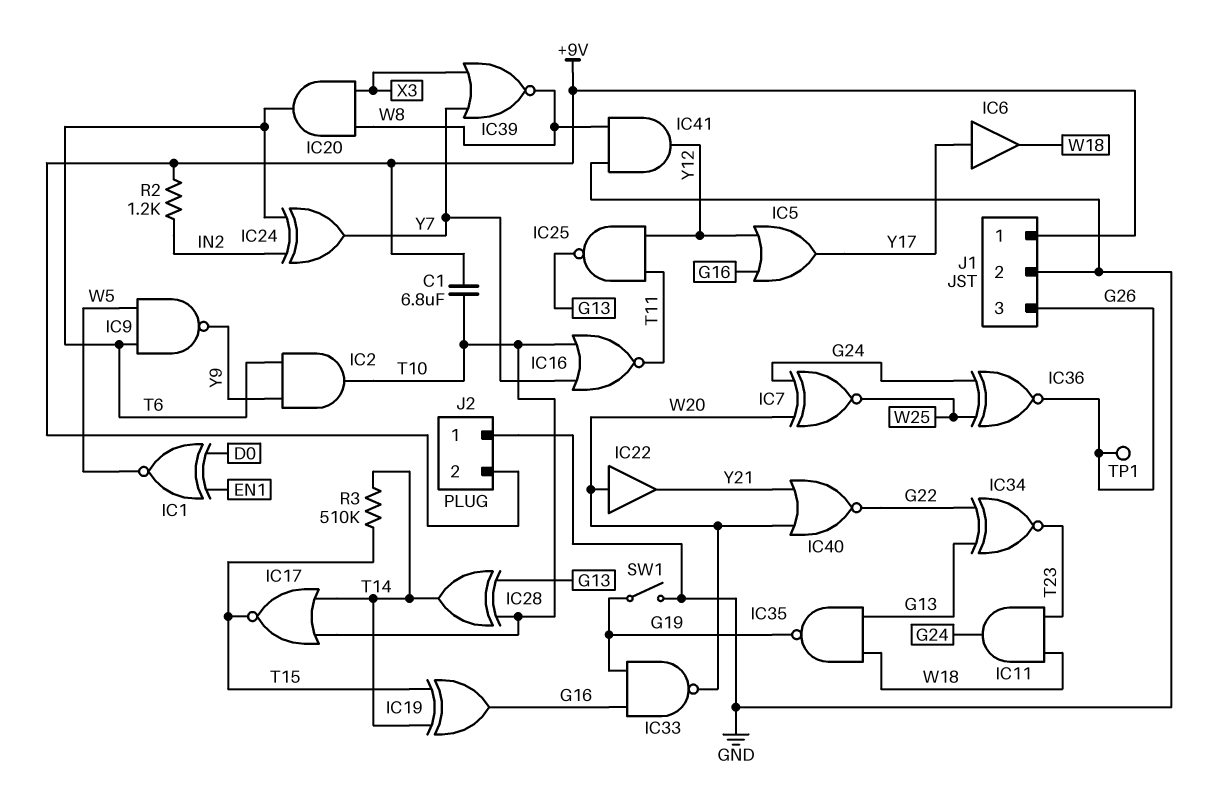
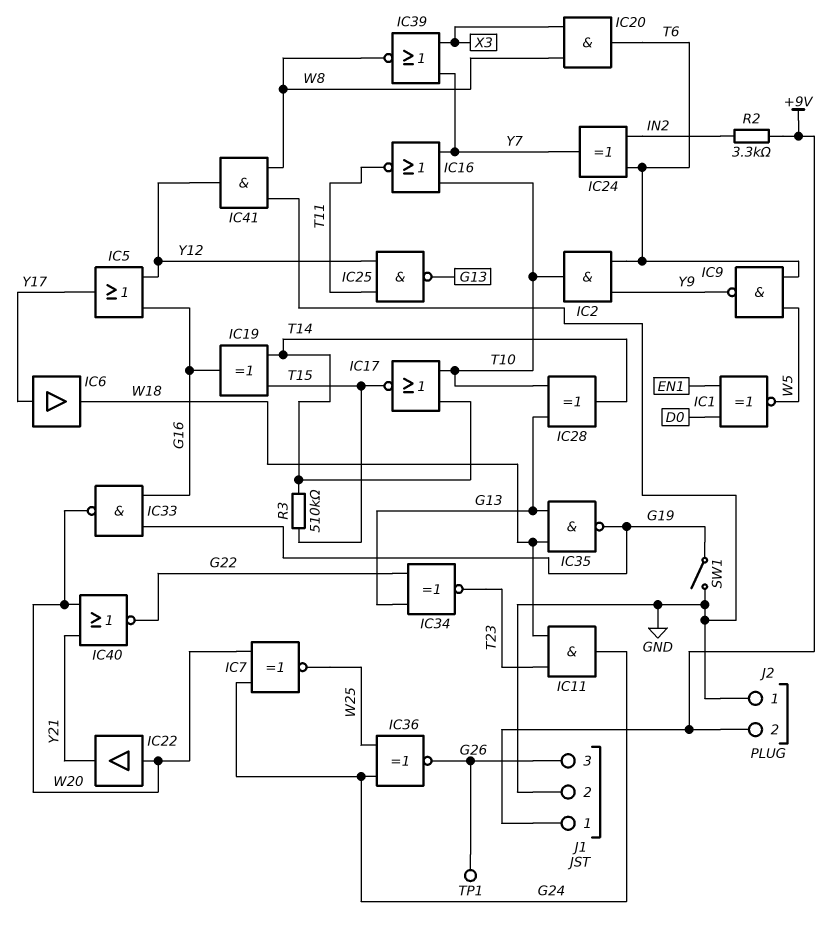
C1: 6.8uF (+9V, T10) -> none
R2: 1.2k (+9V, IN2) -> 3.3k (+9V, IN2)

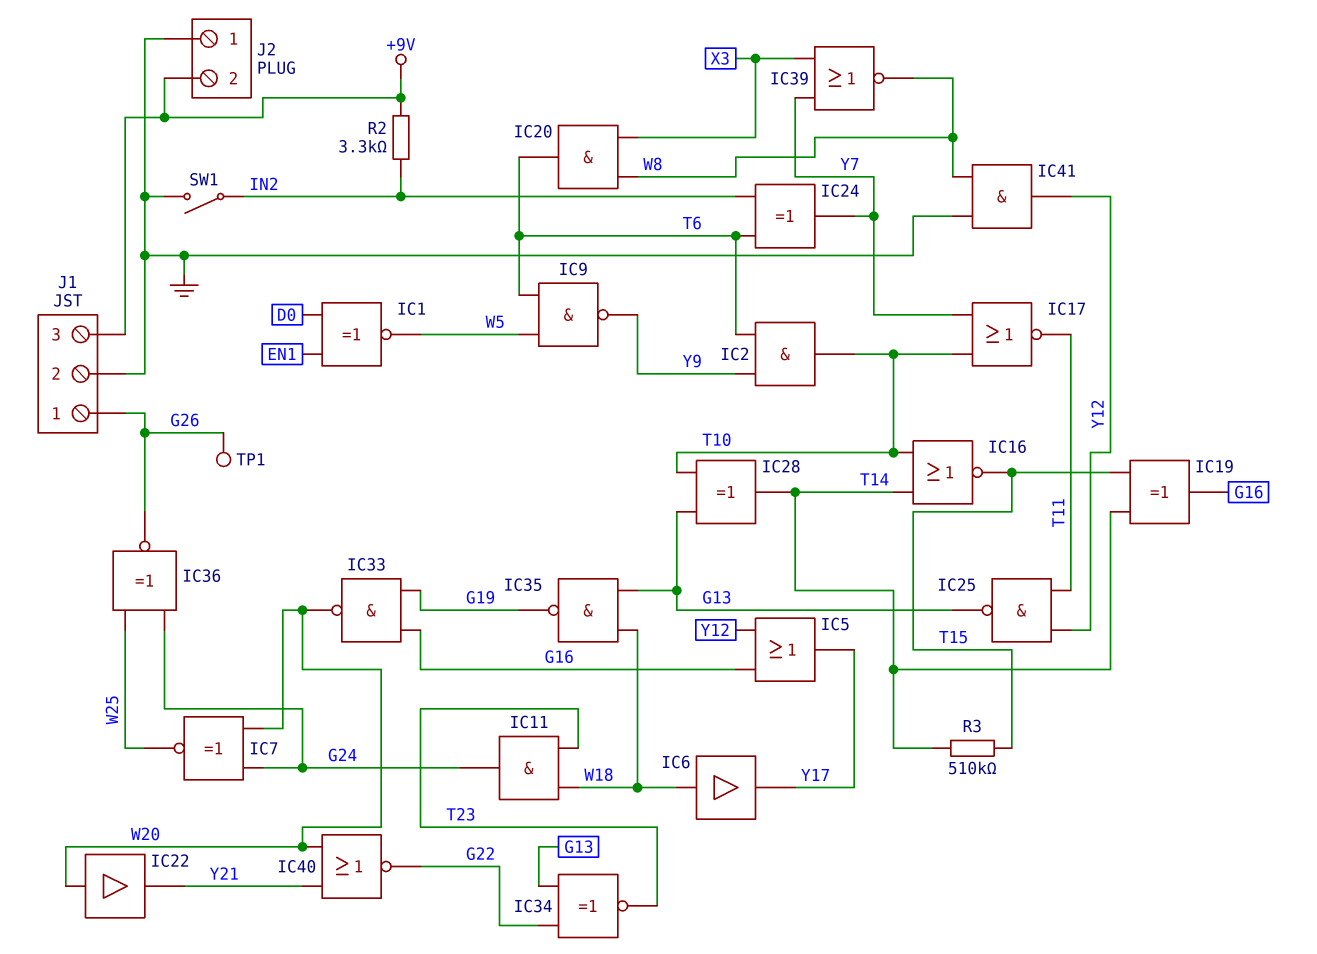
IC6: buffer (in Y17, out W18) -> buffer (in W18, out Y17)
IC16: NOR (in T10, in Y7, out T11) -> NOR (in T10, in T14, out T15)
IC17: NOR (in T10, in T14, out T15) -> NOR (in T10, in Y7, out T11)
J1 pin 1: +9V -> G26
J1 pin 3: G26 -> +9V
SW1: switch (G19, GND) -> switch (GND, IN2)

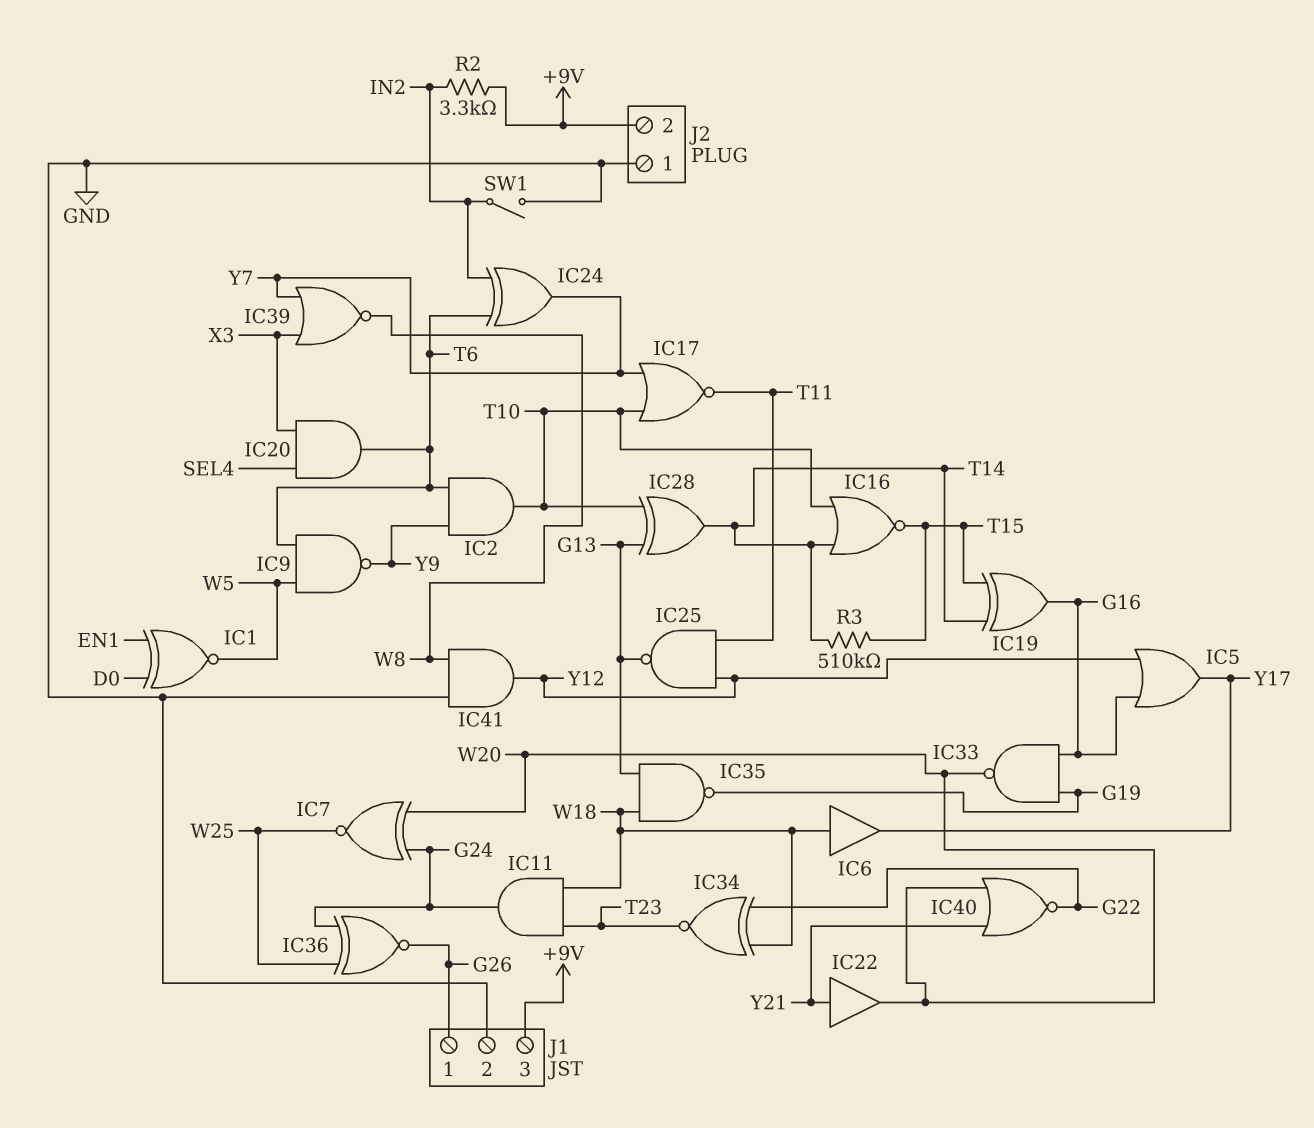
IC20: AND (in W8, in X3, out T6) -> AND (in SEL4, in X3, out T6)
IC22: buffer (in W20, out Y21) -> buffer (in Y21, out W20)
IC34: XNOR (in G13, in G22, out T23) -> XNOR (in G22, in W18, out T23)
TP1: test point (G26) -> none

